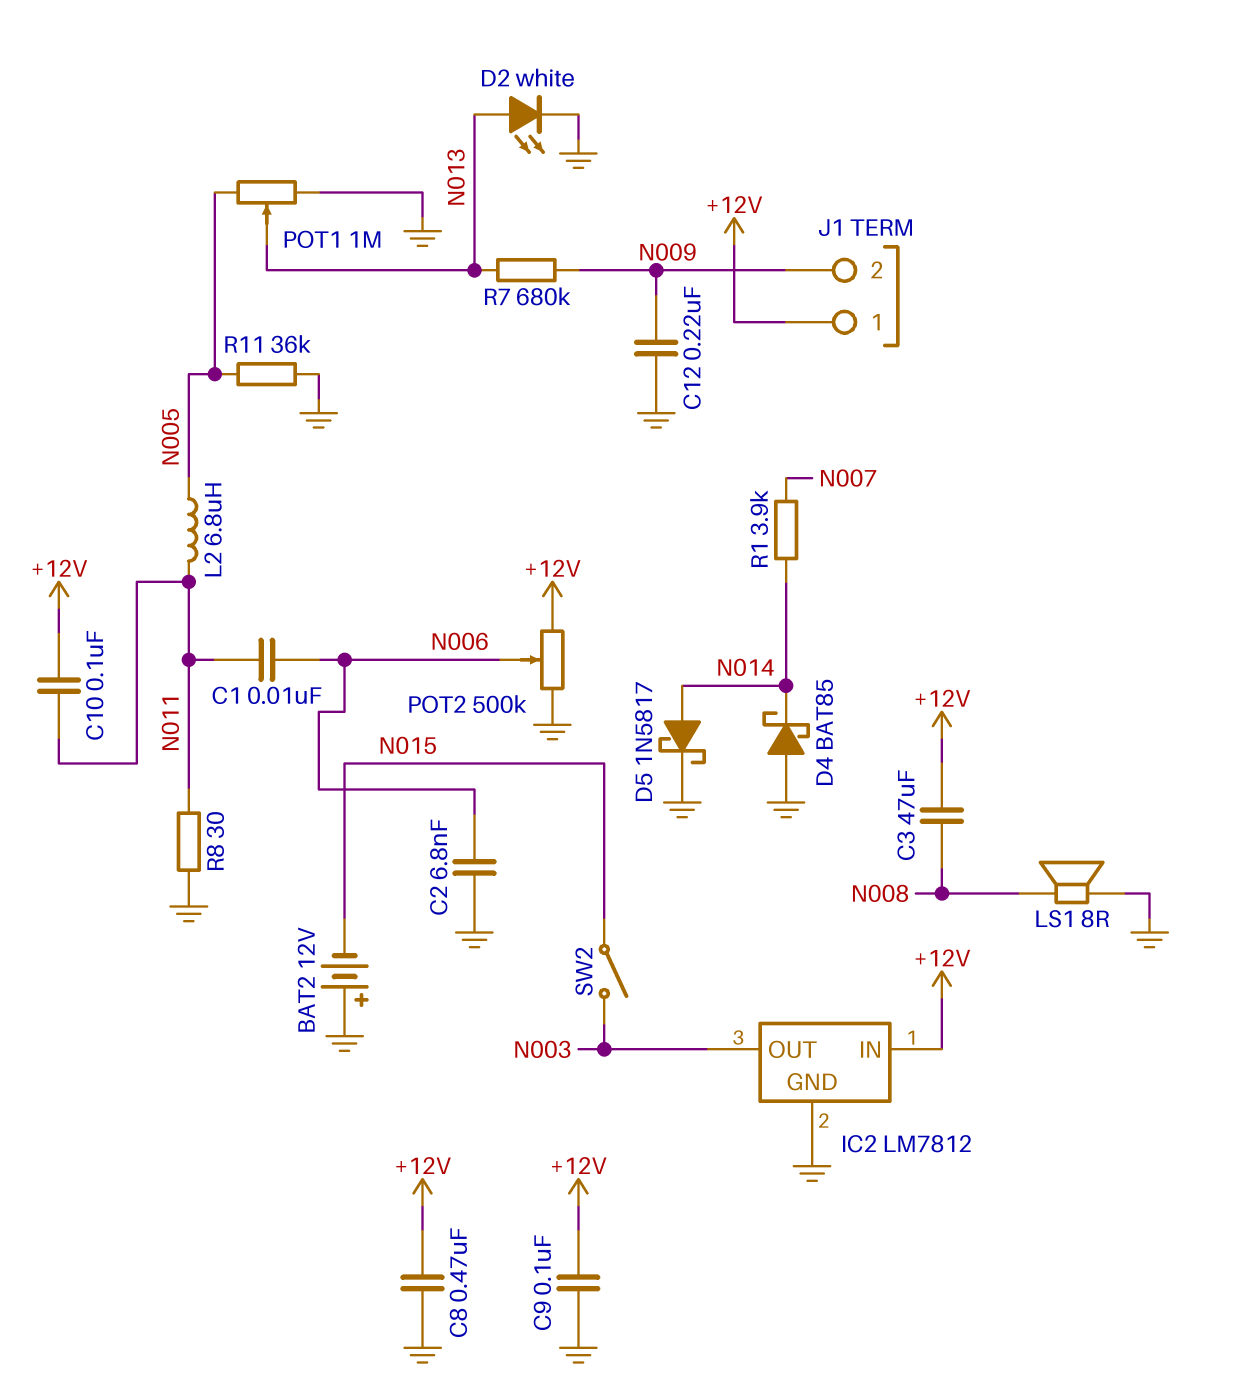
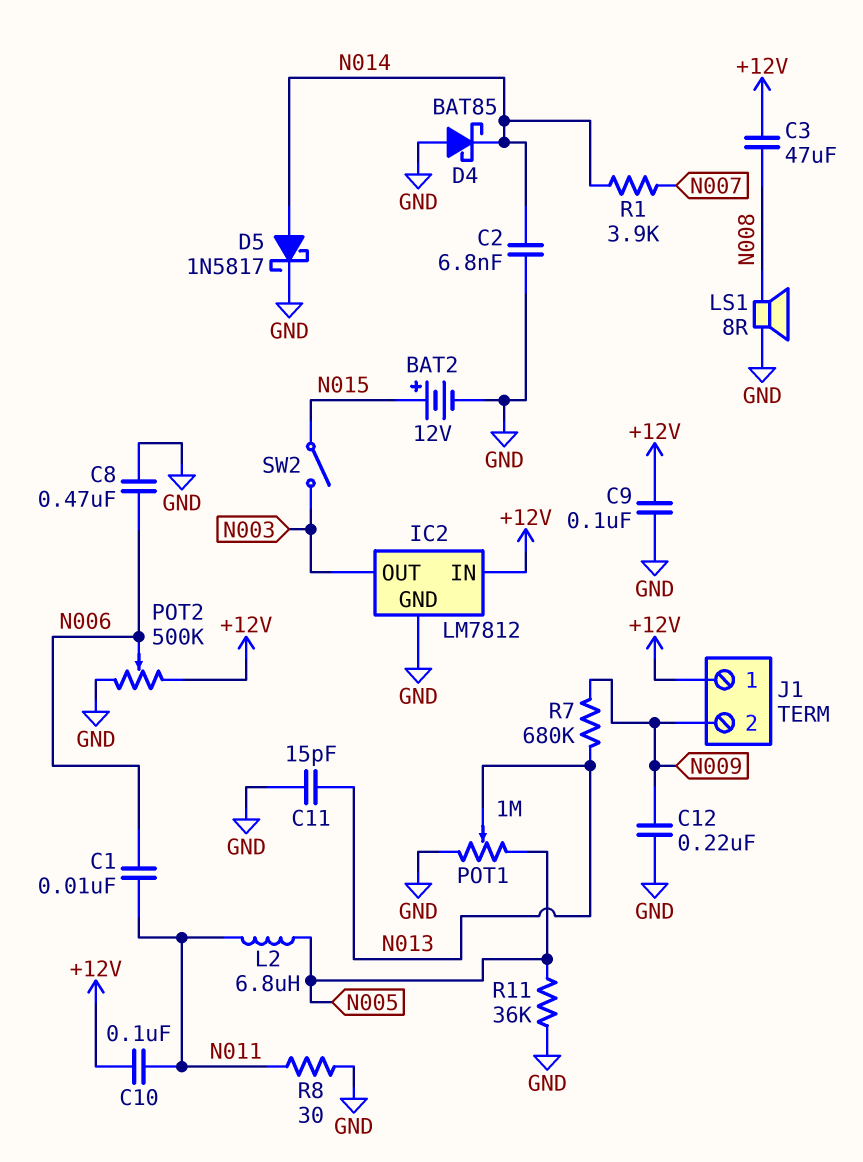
BAT2: 12V (plus GND, minus N015) -> 12V (plus N015, minus GND)
C2: 6.8nF (GND, N006) -> 6.8nF (GND, N014)
C8: 470nF (+12V, GND) -> 470nF (GND, N006)
C11: none -> 15pF (GND, N013)
D2: LED white (A N013, K GND) -> none

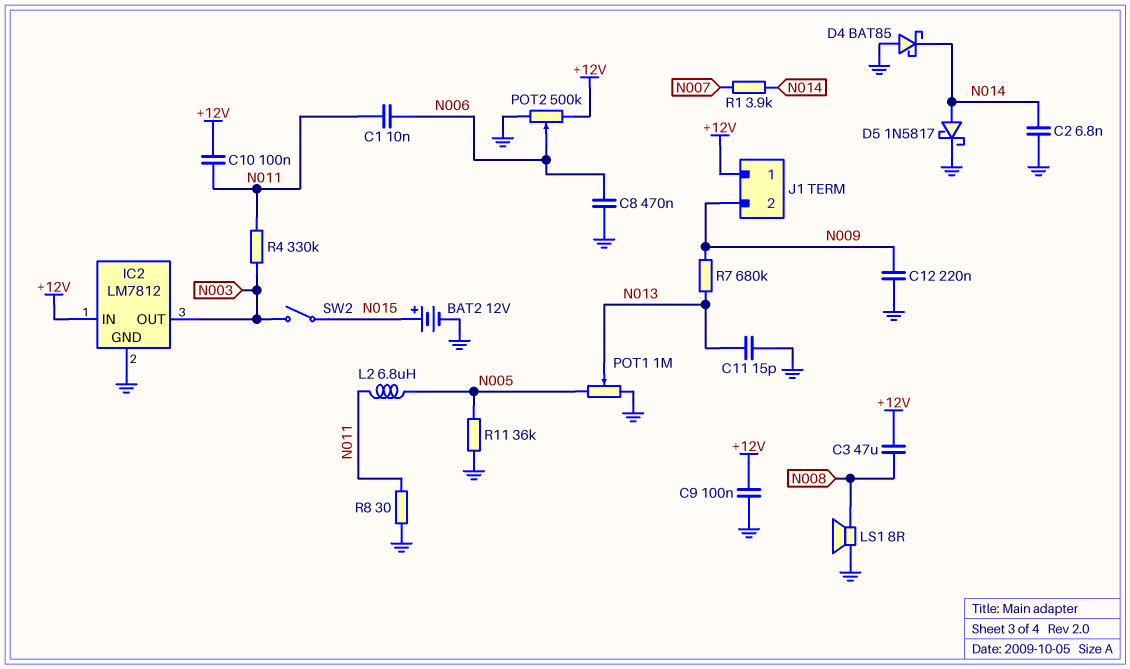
R4: none -> 330k (N003, N011)

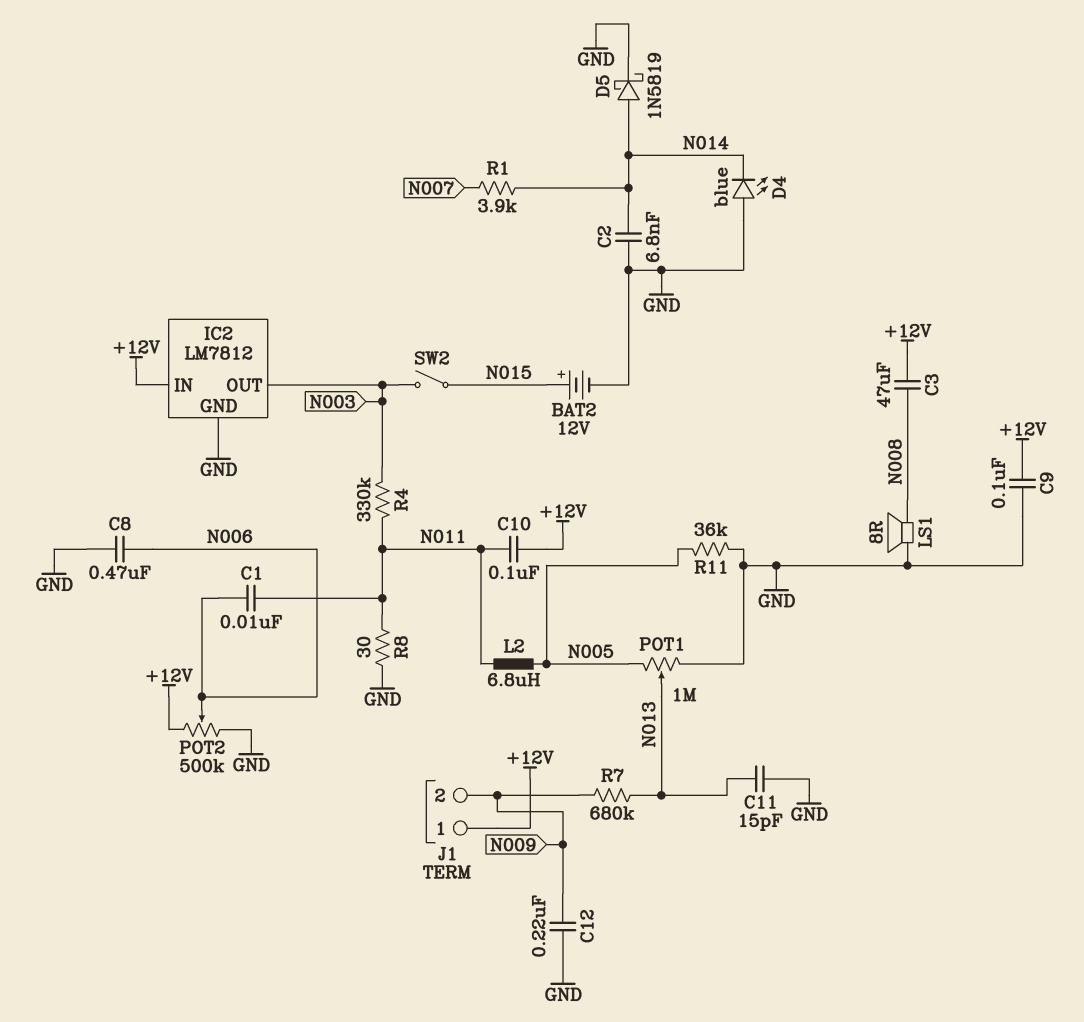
D4: schottky BAT85 (A GND, K N014) -> LED blue (A GND, K N014)
D5: schottky 1N5817 (A N014, K GND) -> schottky 1N5819 (A N014, K GND)

